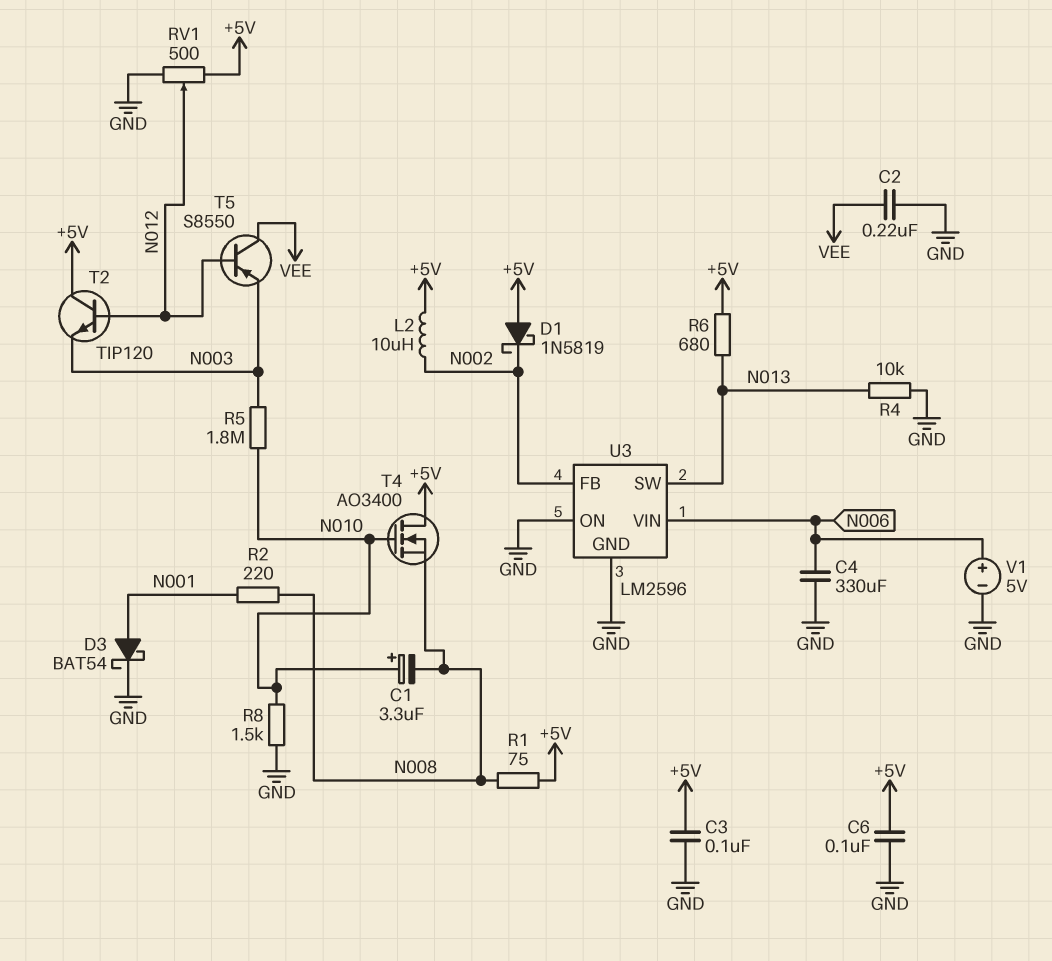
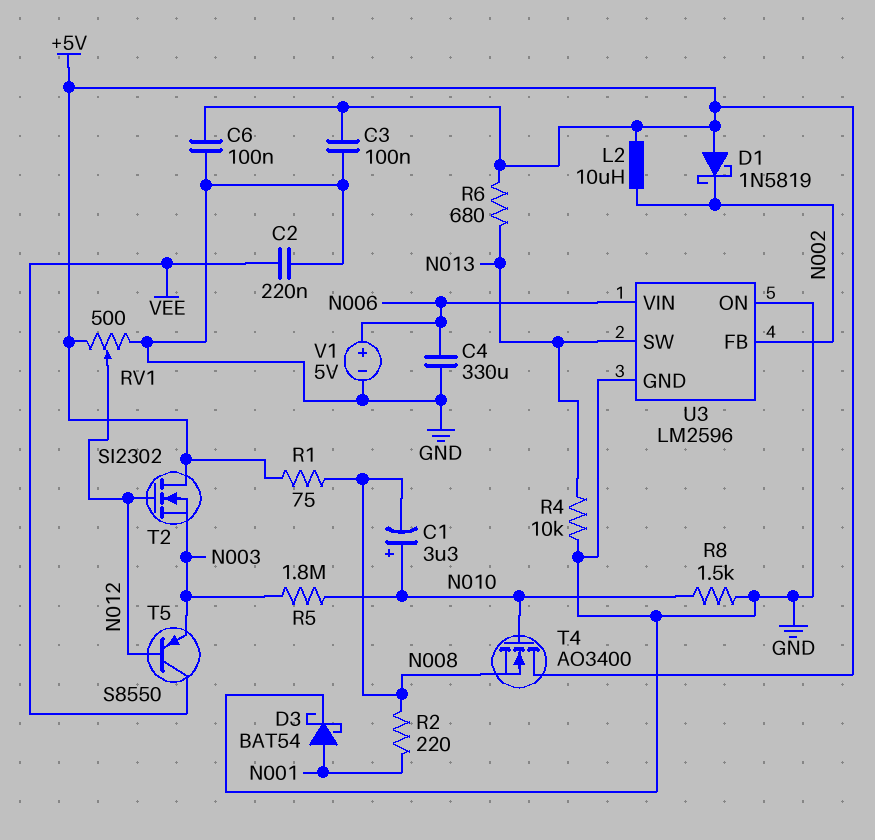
T2: NPN TIP120 (B N012, C +5V, E N003) -> NMOS SI2302 (G N012, D +5V, S N003)

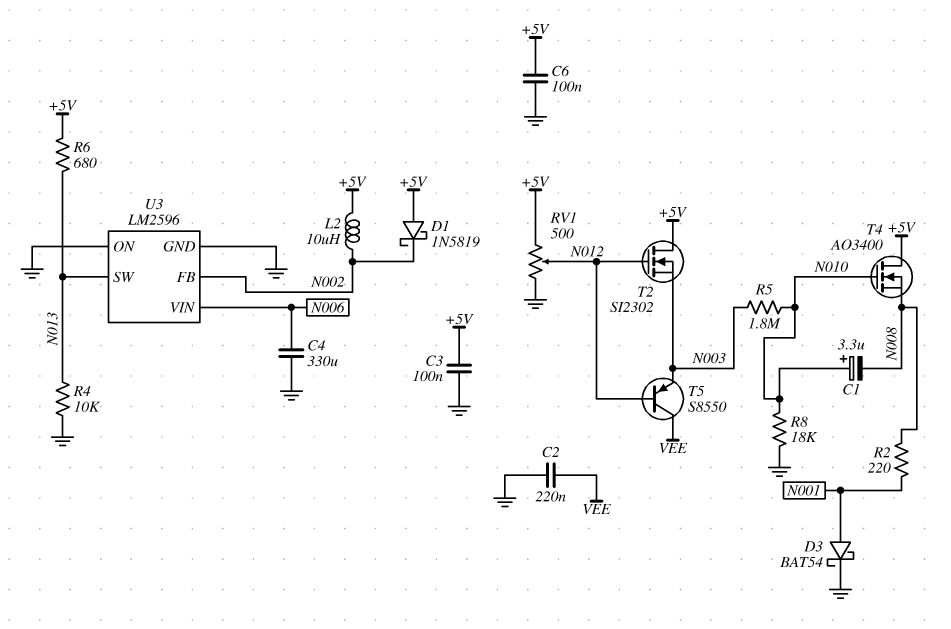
R1: 75 (+5V, N008) -> none
R8: 1.5k (GND, N010) -> 18k (GND, N010)
V1: 5V (plus N006, minus GND) -> none

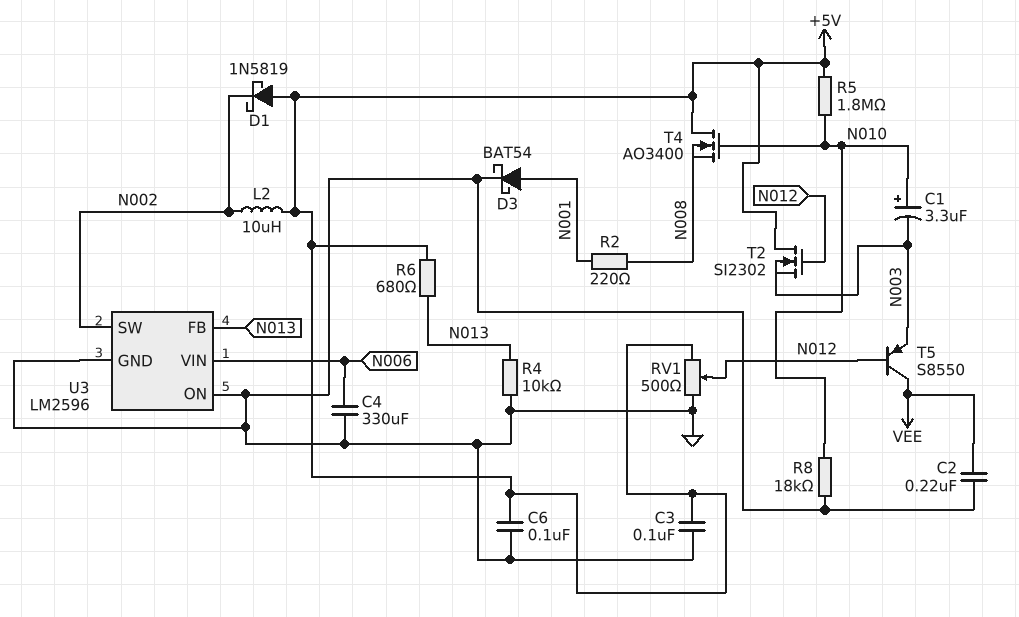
C1: 3.3uF (plus N010, minus N008) -> 3.3uF (plus N010, minus N003)
R5: 1.8M (N003, N010) -> 1.8M (+5V, N010)
U3 pin FB: N002 -> N013
U3 pin SW: N013 -> N002

